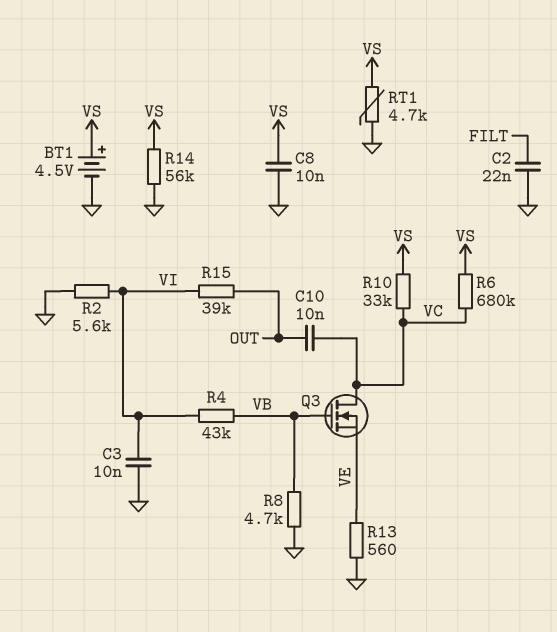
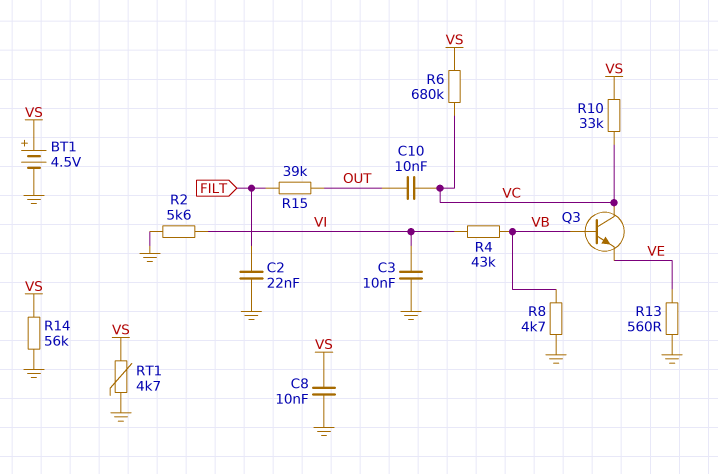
Q3: NMOS (G VB, D VC, S VE) -> NPN (B VB, C VC, E VE)
R15: 39k (OUT, VI) -> 39k (FILT, OUT)

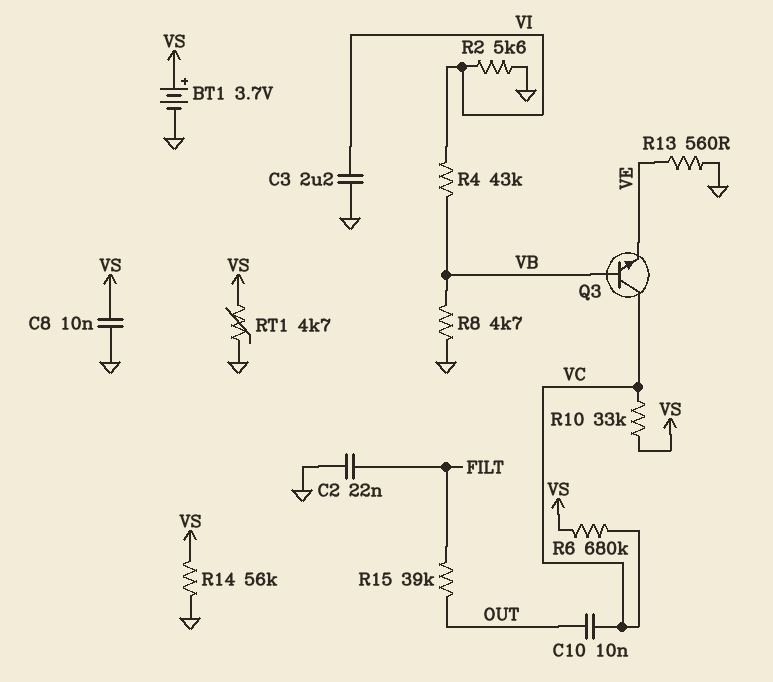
BT1: 4.5V (plus VS, minus GND) -> 3.7V (plus VS, minus GND)
C3: 10nF (GND, VI) -> 2.2uF (GND, VI)

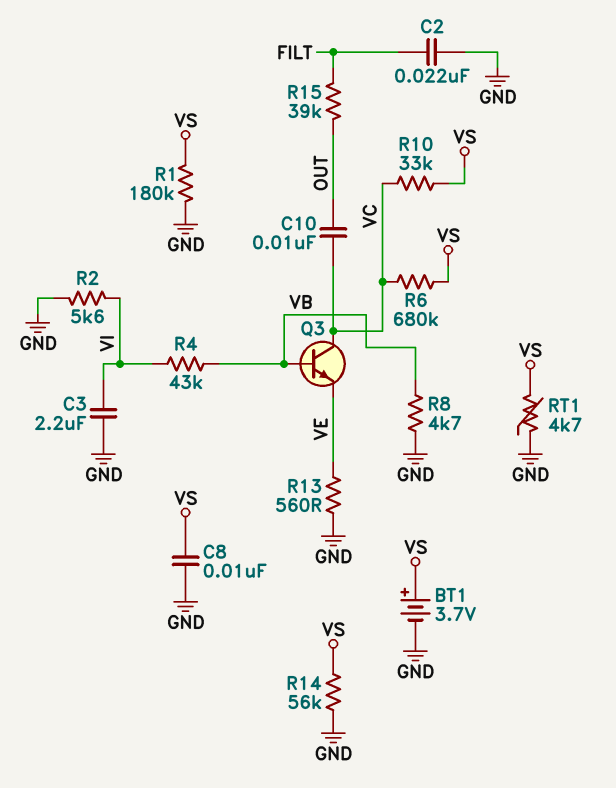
R1: none -> 180k (GND, VS)

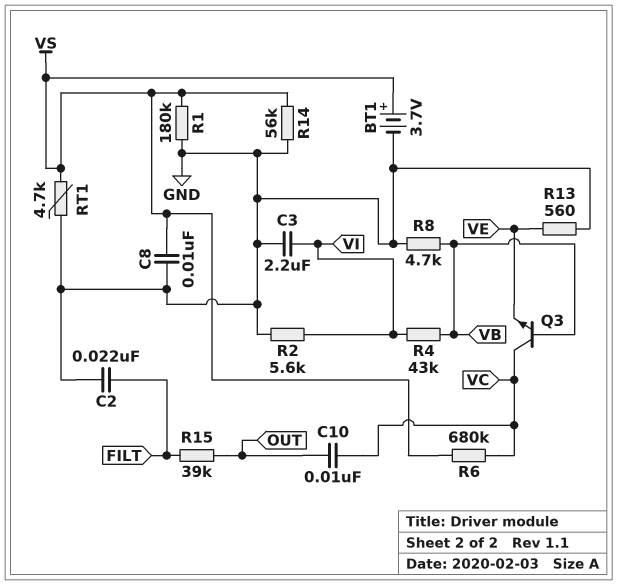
R10: 33k (VC, VS) -> none

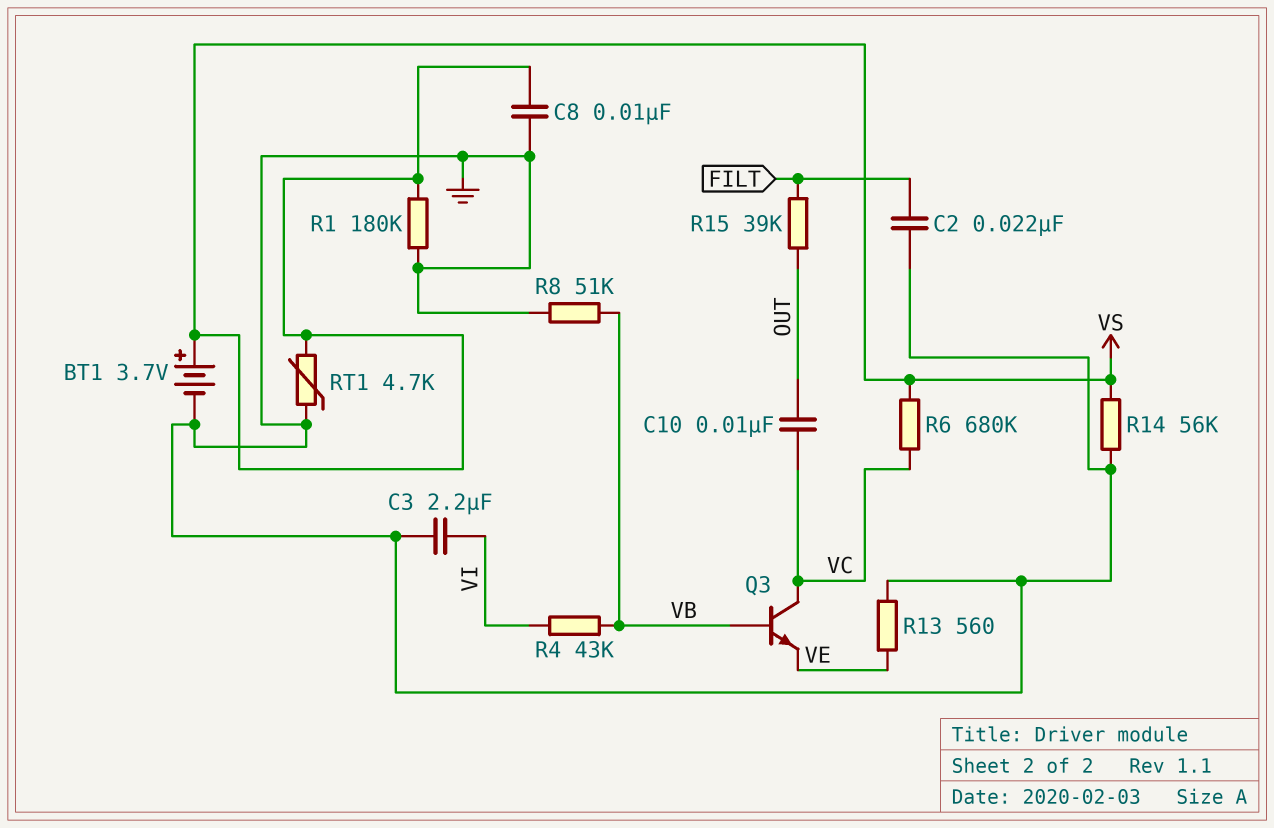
R2: 5.6k (GND, VI) -> none
R8: 4.7k (GND, VB) -> 51k (GND, VB)

